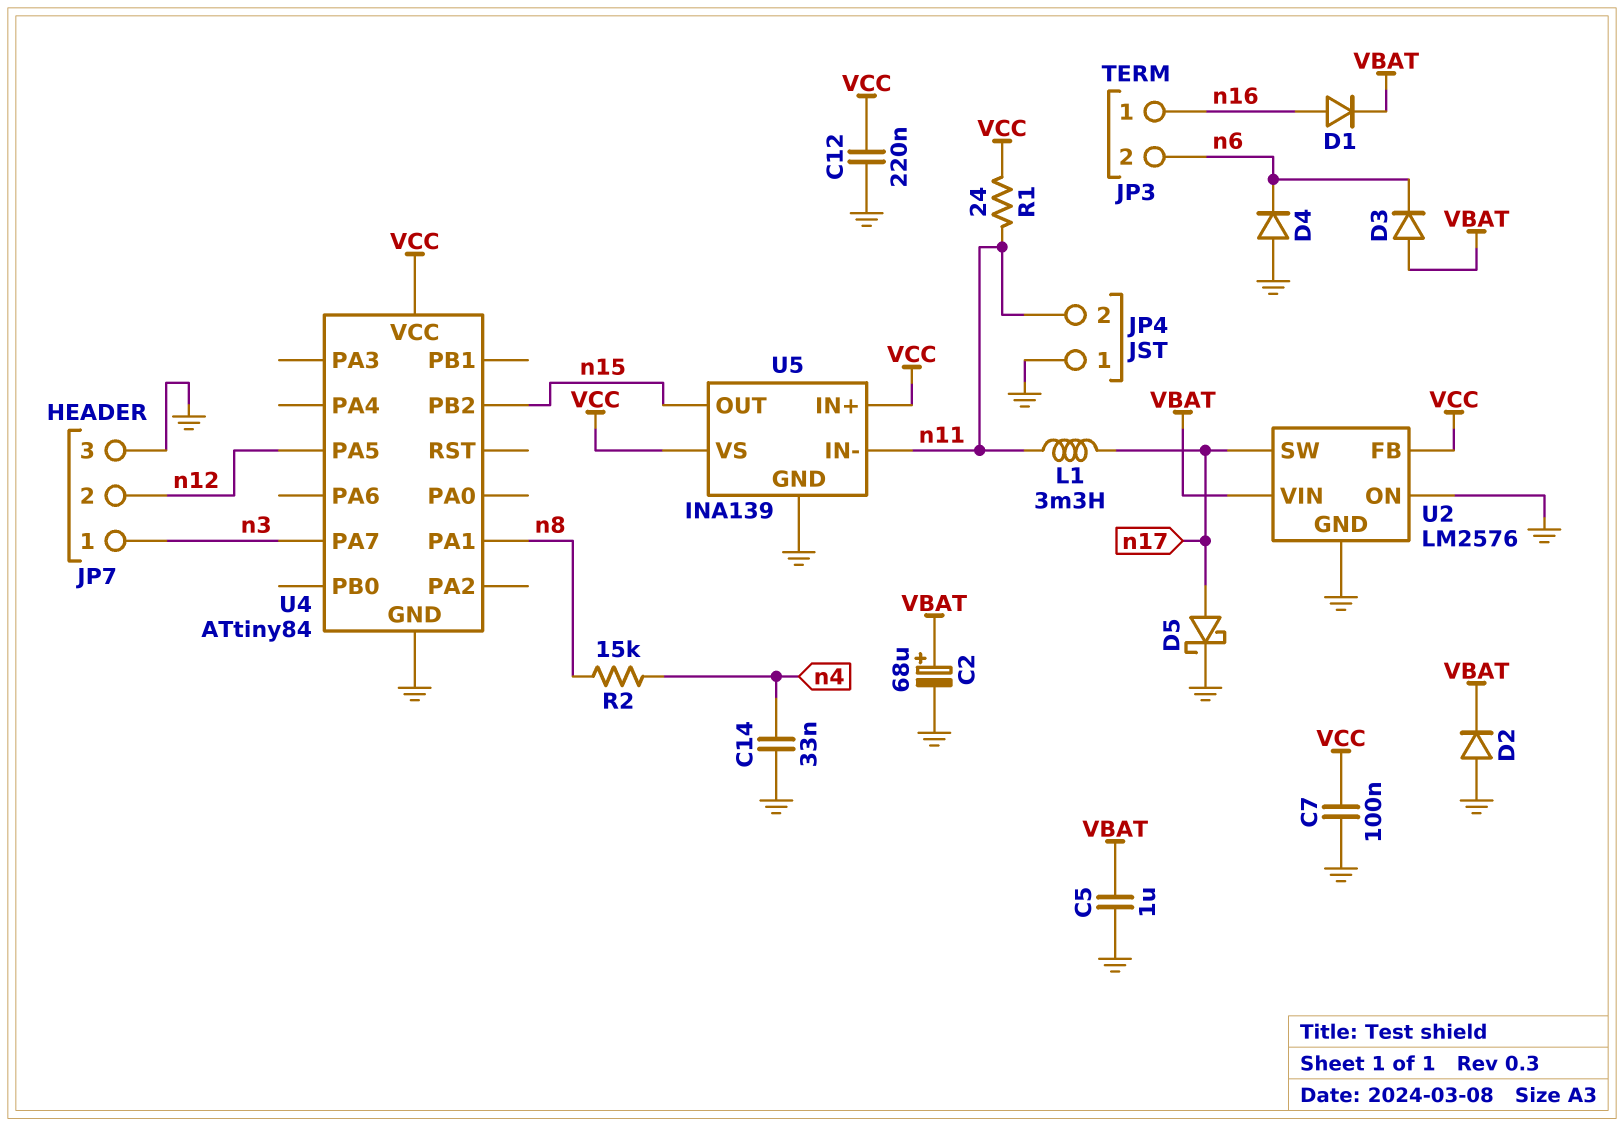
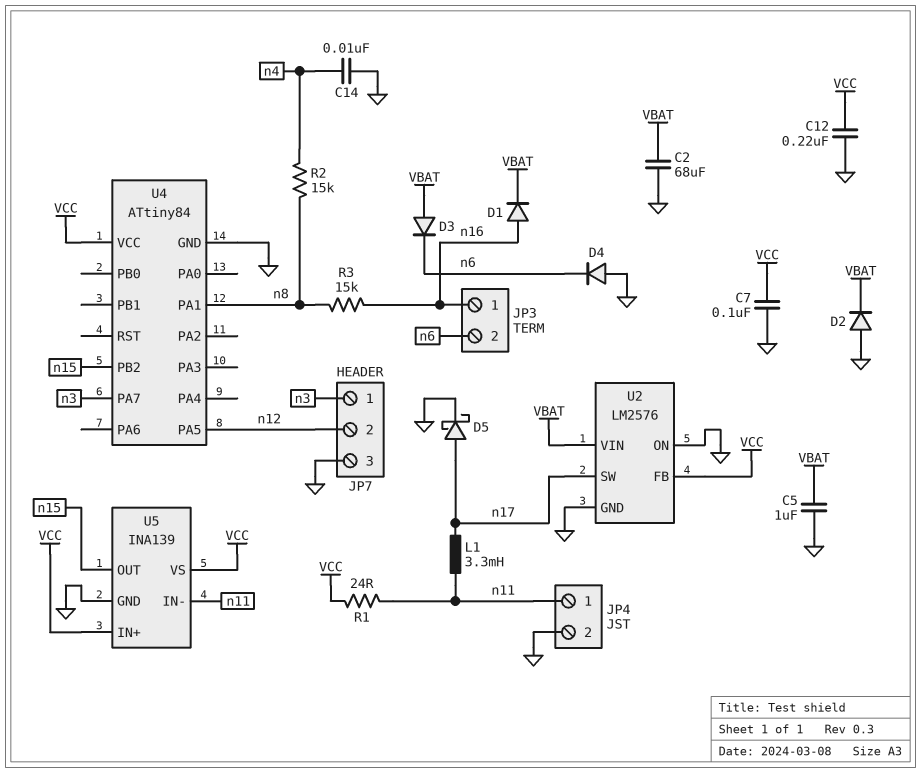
C2: 68uF (plus VBAT, minus GND) -> 68uF (GND, VBAT)
C14: 33nF (GND, n4) -> 10nF (GND, n4)
JP4 pin 1: GND -> n11
JP4 pin 2: n11 -> GND
R3: none -> 15k (n8, n16)

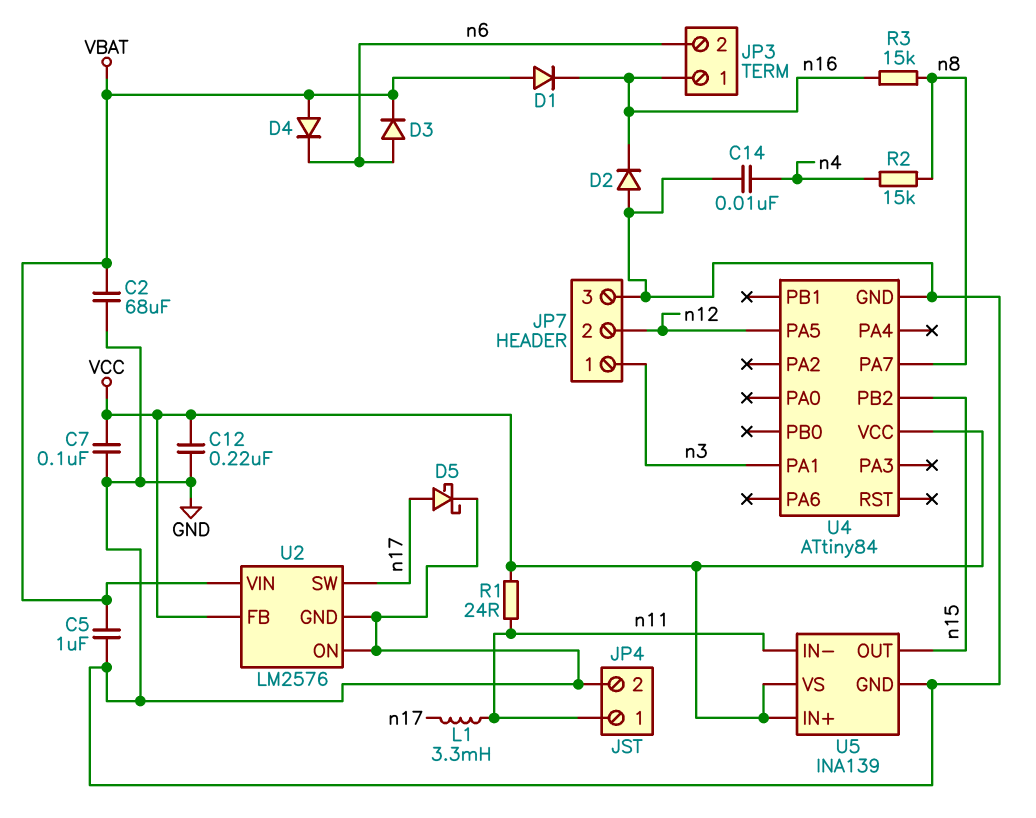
D1: diode (A n16, K VBAT) -> diode (A VBAT, K n16)
D2: diode (A GND, K VBAT) -> diode (A GND, K n16)
D3: diode (A VBAT, K n6) -> diode (A n6, K VBAT)
D4: diode (A GND, K n6) -> diode (A VBAT, K n6)
U4 pin PA1: n8 -> n3
U4 pin PA7: n3 -> n8

